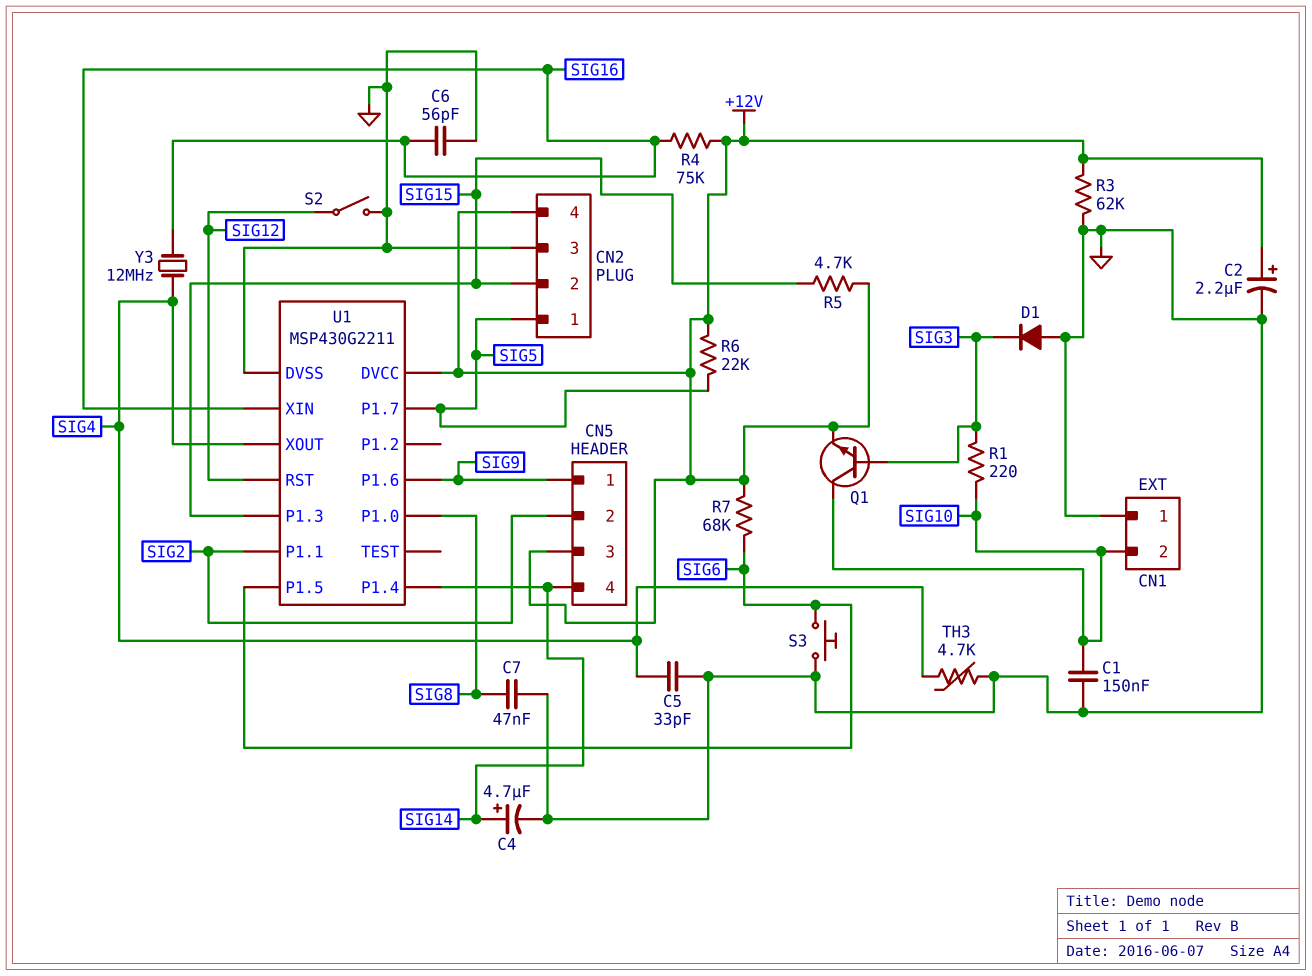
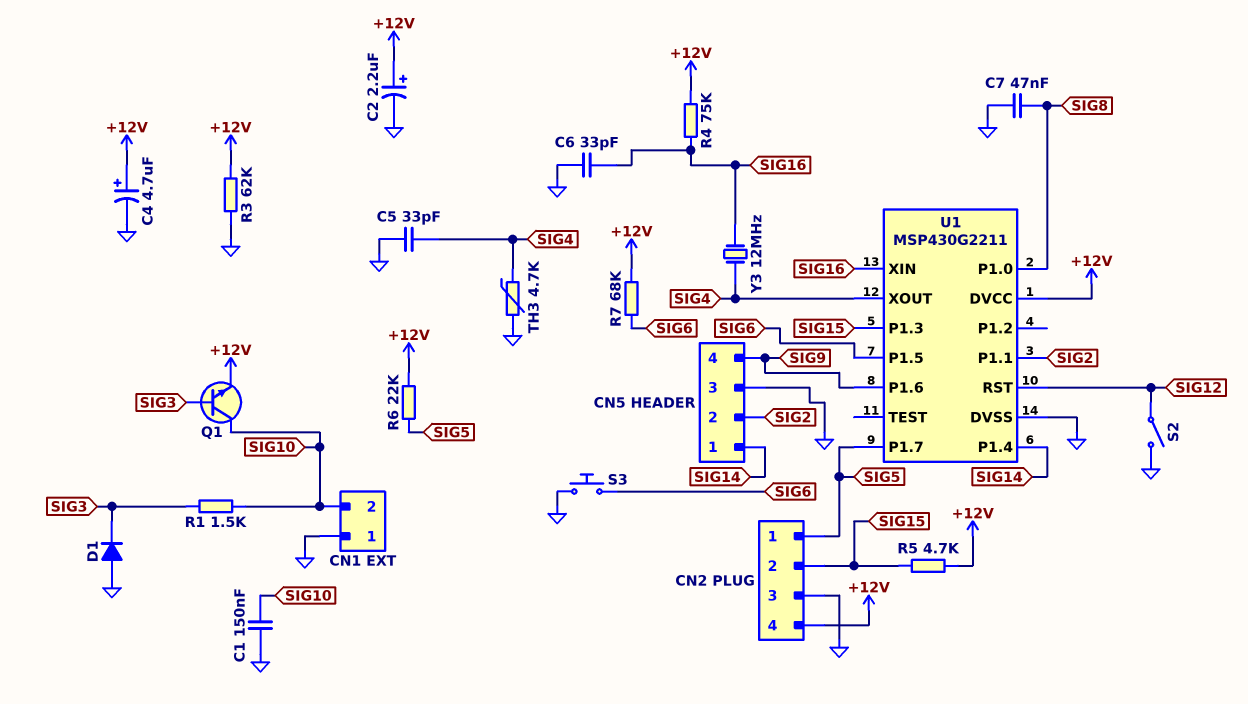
C4: 4.7uF (plus SIG14, minus GND) -> 4.7uF (plus +12V, minus GND)
C6: 56pF (GND, SIG16) -> 33pF (GND, SIG16)
CN5 pin 1: SIG9 -> SIG14
CN5 pin 3: +12V -> GND
CN5 pin 4: SIG14 -> SIG9
R1: 220 (SIG3, SIG10) -> 1.5k (SIG3, SIG10)

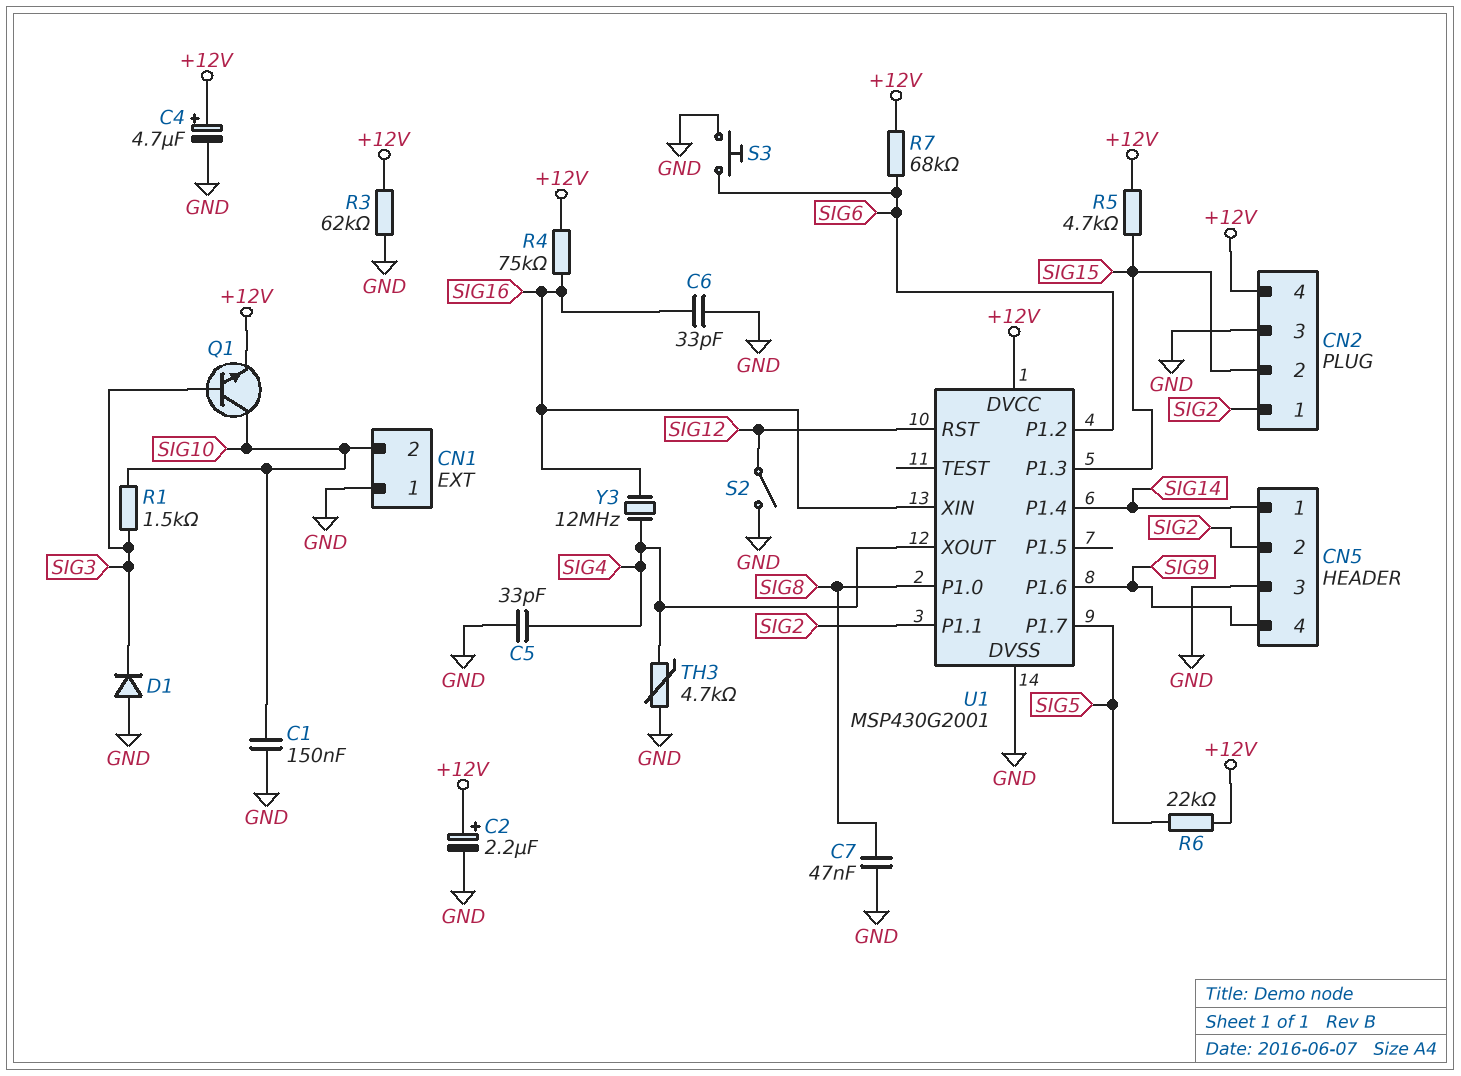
CN2 pin 1: SIG5 -> SIG2
U1: MSP430G2211 -> MSP430G2001
U1 pin P1.2: none -> SIG6
U1 pin P1.5: SIG6 -> none

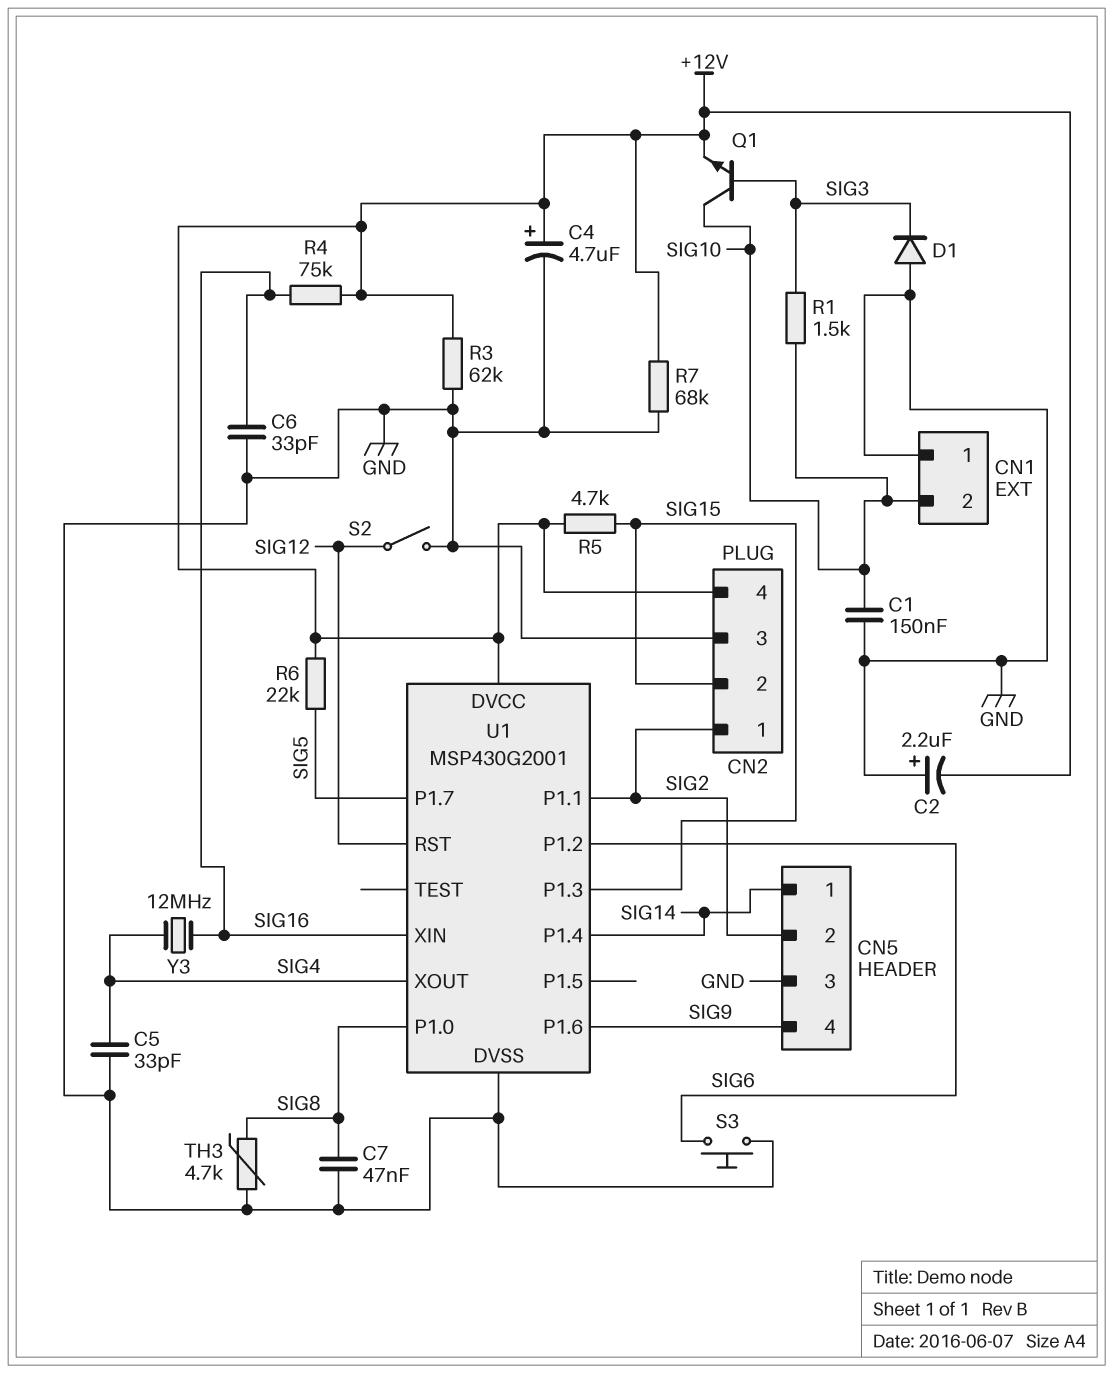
C2: 2.2uF (plus +12V, minus GND) -> 2.2uF (plus GND, minus +12V)
R7: 68k (+12V, SIG6) -> 68k (+12V, GND)
TH3: 4.7k (GND, SIG4) -> 4.7k (GND, SIG8)

